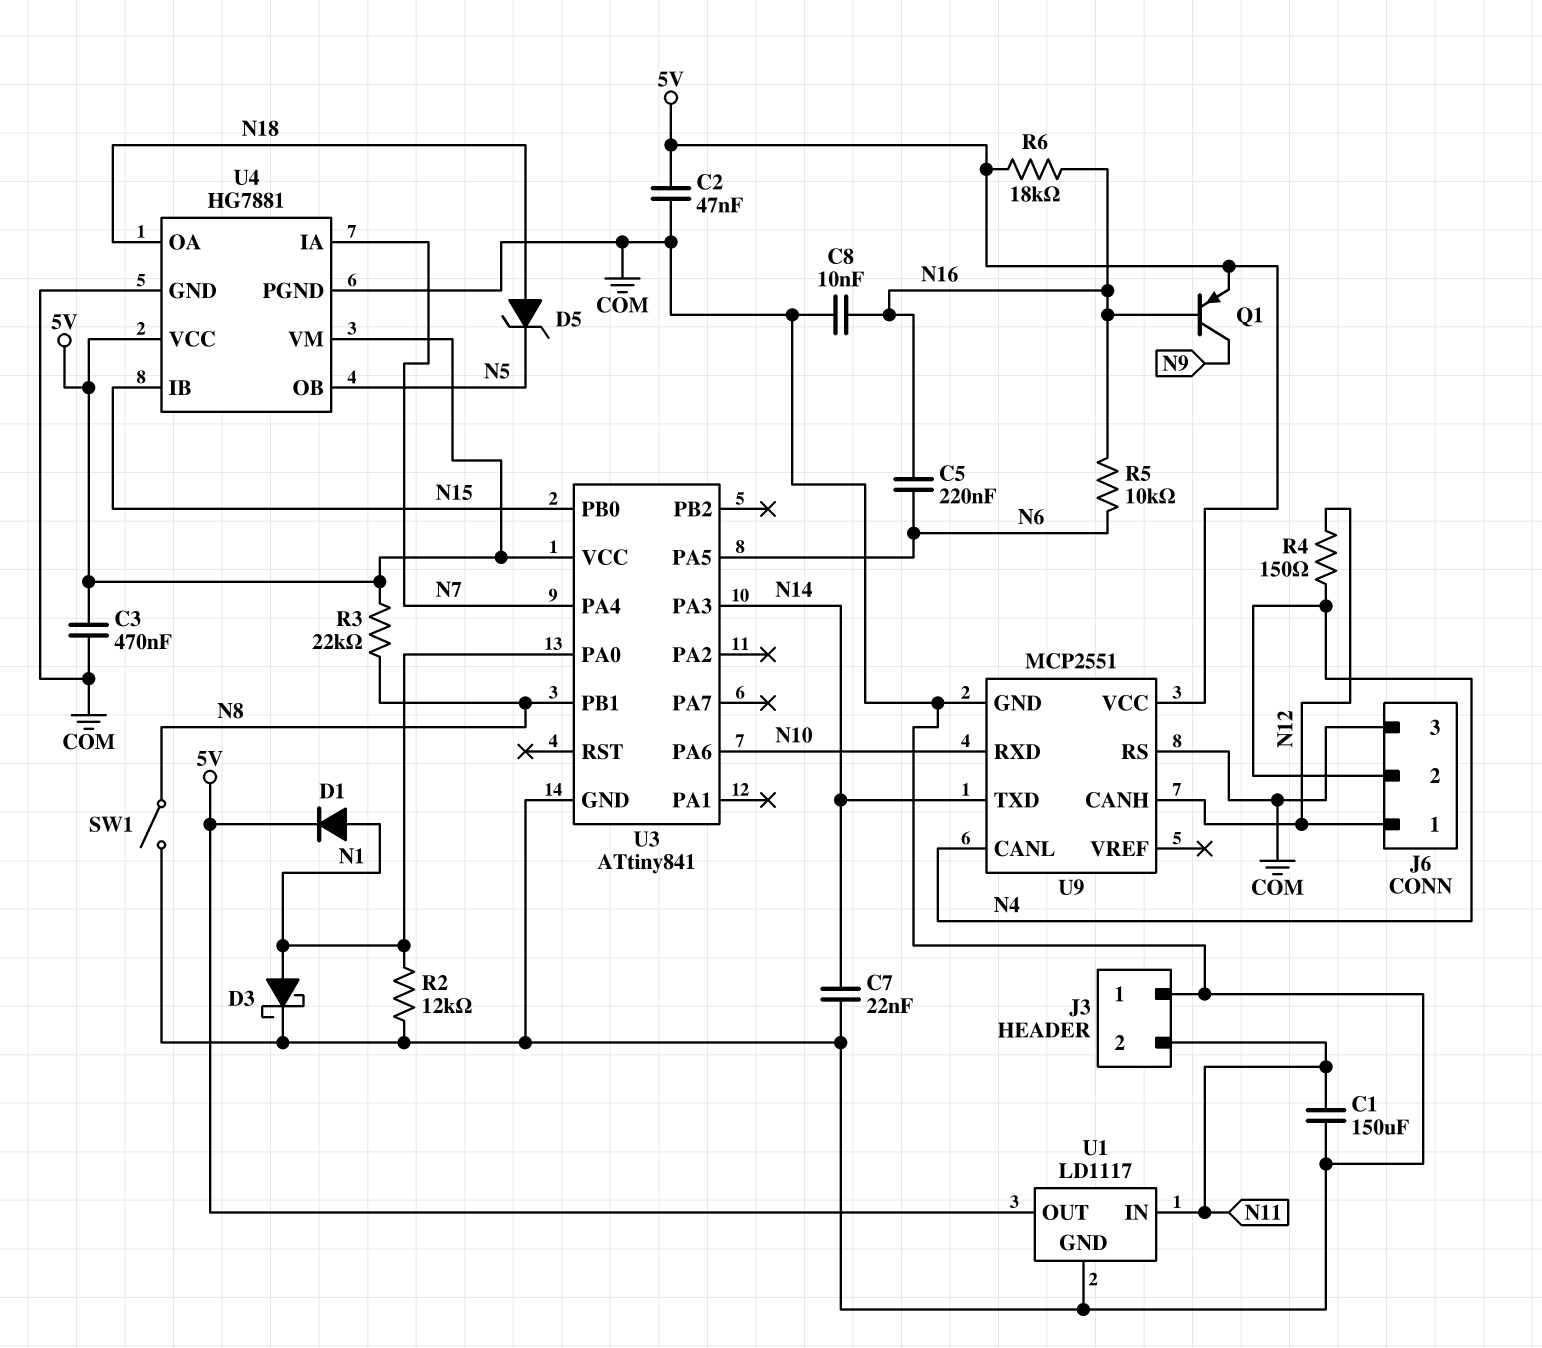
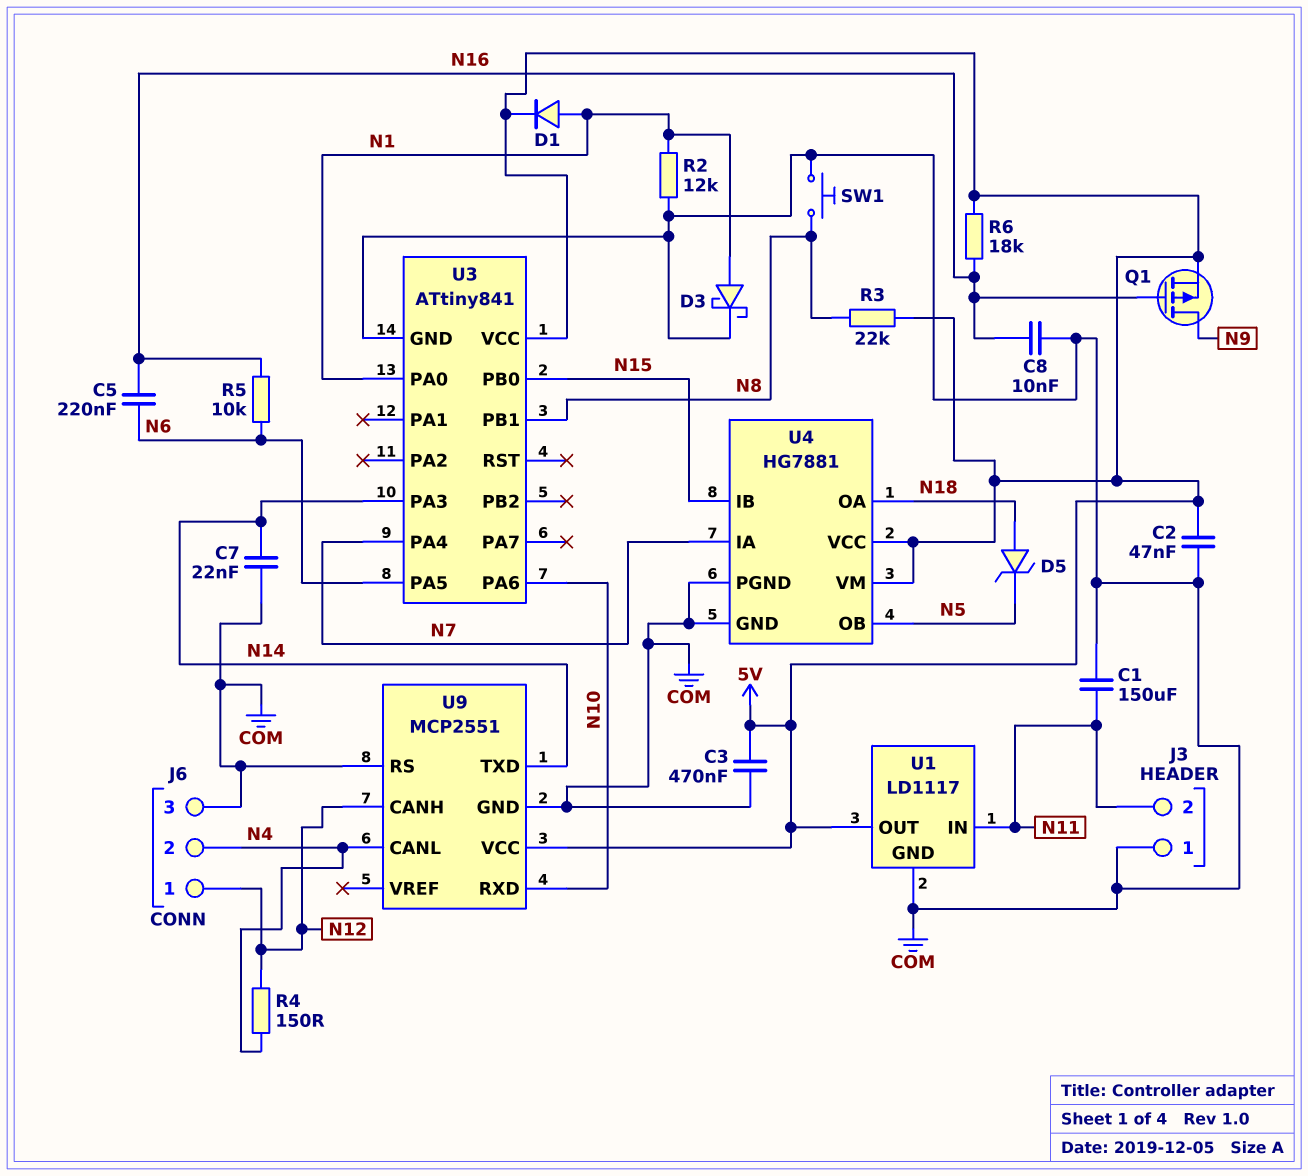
Q1: PNP (B N16, C N9, E 5V) -> PMOS (G N16, D N9, S 5V)
SW1: switch (COM, N8) -> button (COM, N8)

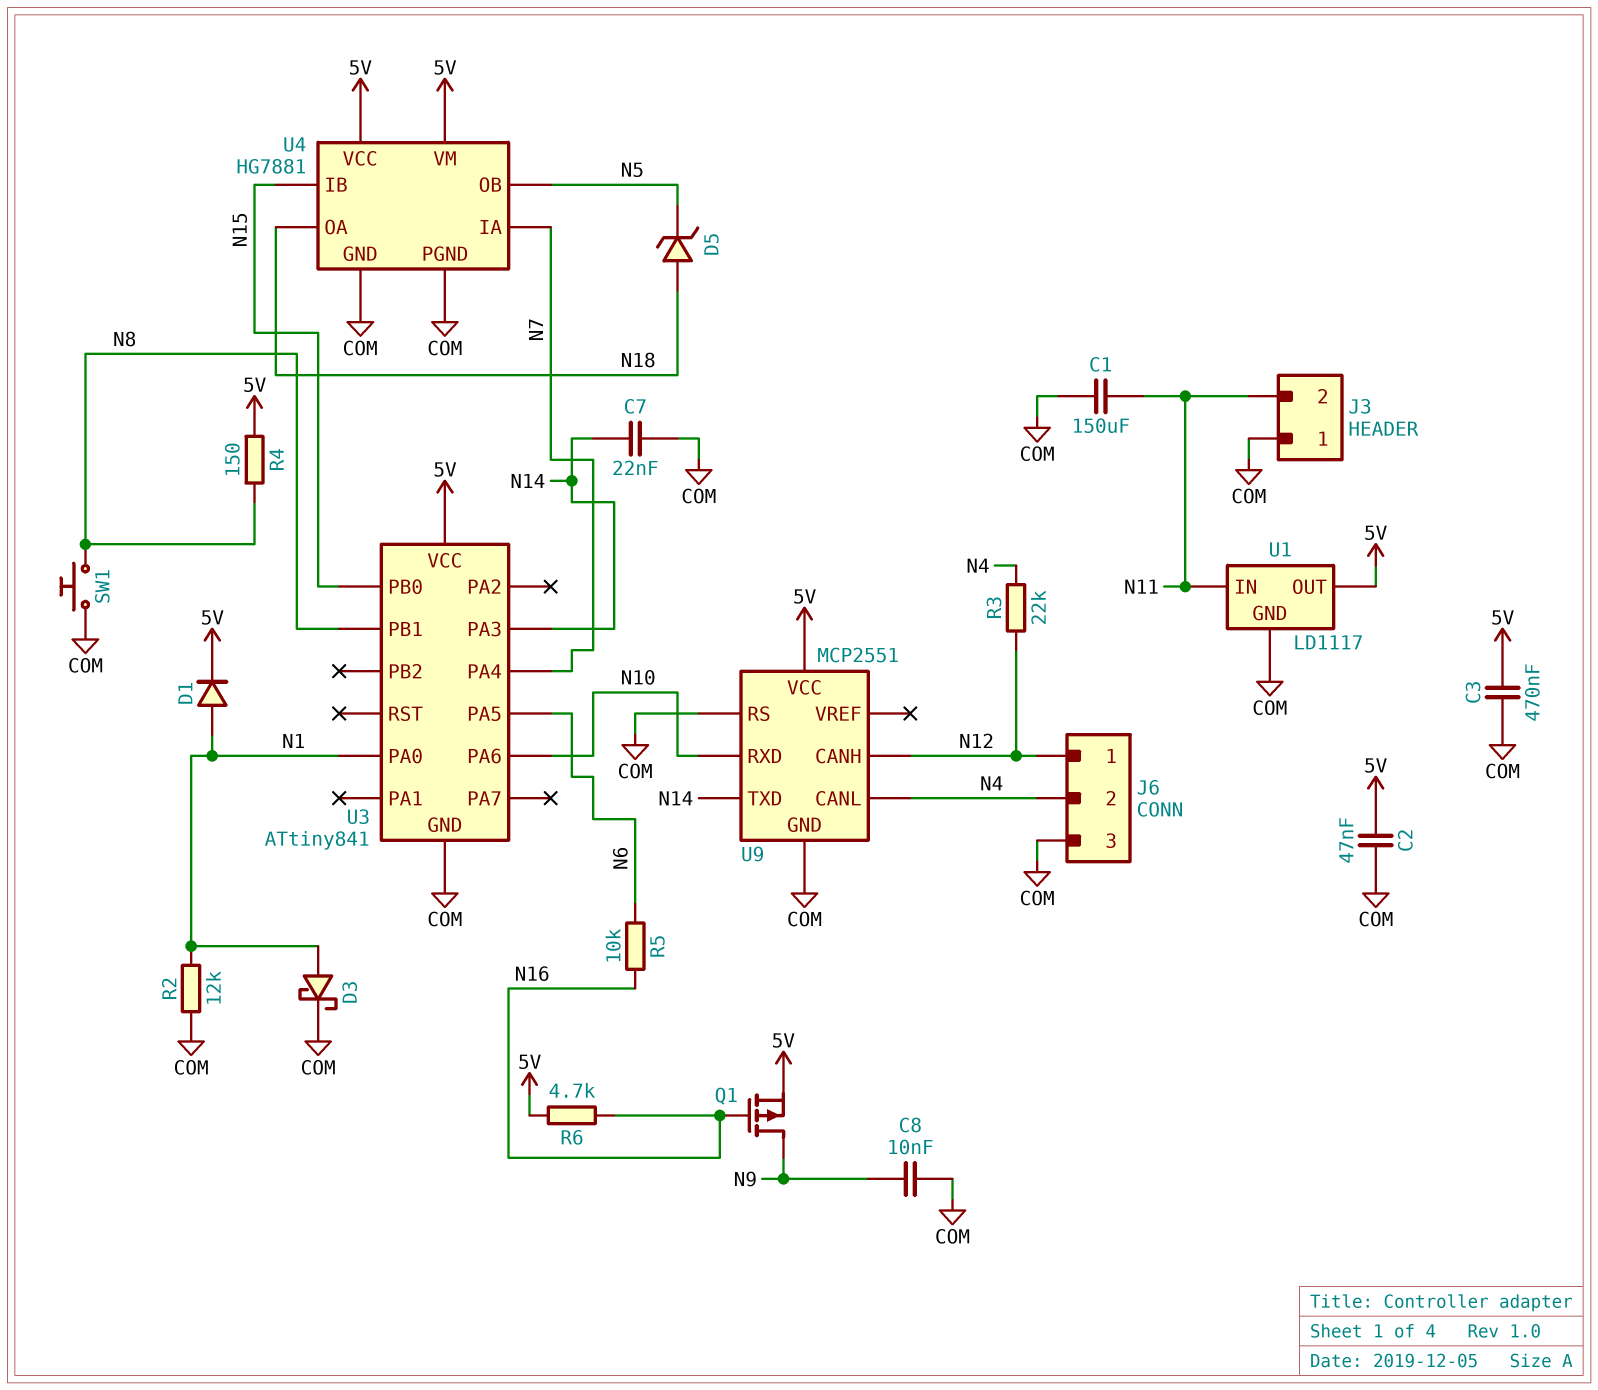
C5: 220nF (N6, N16) -> none
C8: 10nF (COM, N16) -> 10nF (COM, N9)
R3: 22k (5V, N8) -> 22k (N4, N12)
R4: 150 (N4, N12) -> 150 (5V, N8)
R6: 18k (5V, N16) -> 4.7k (5V, N16)

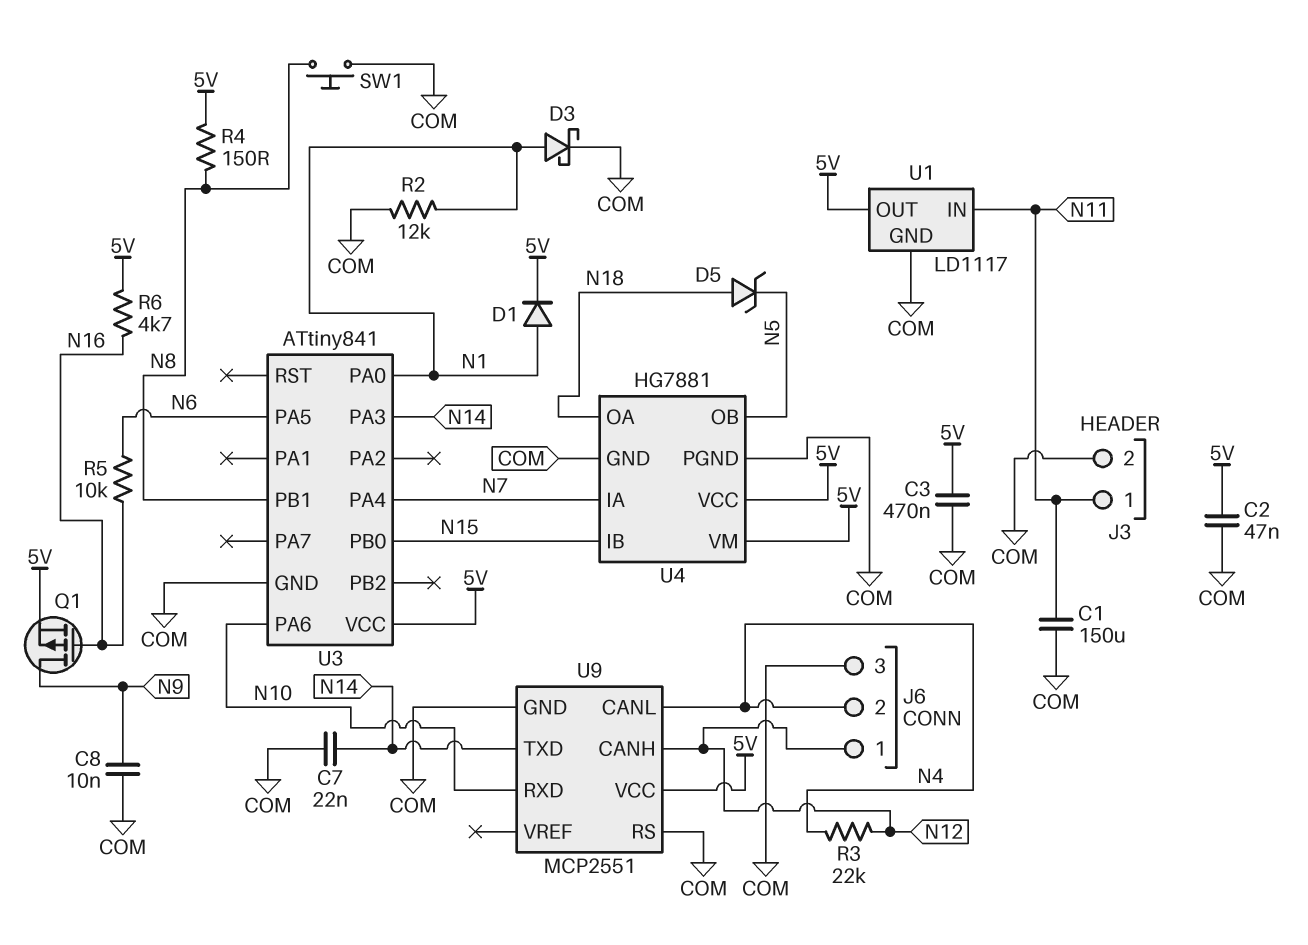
J3 pin 1: COM -> N11
J3 pin 2: N11 -> COM

